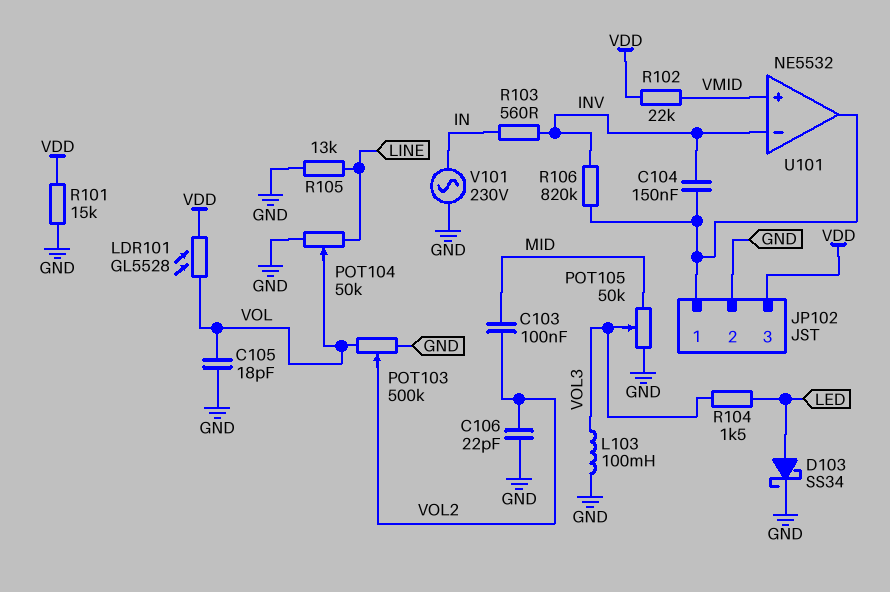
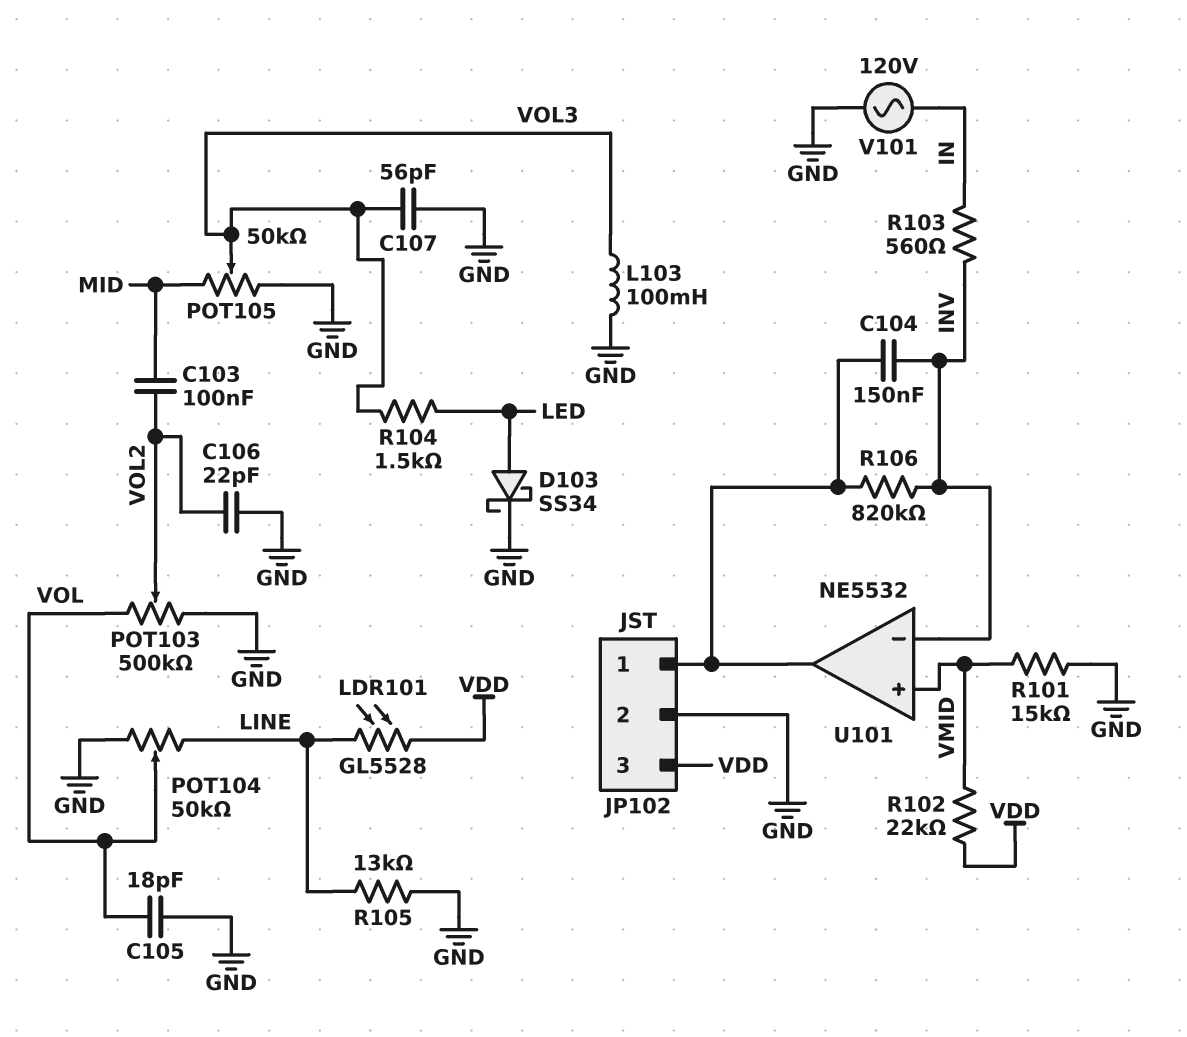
C107: none -> 56pF (GND, VOL3)
LDR101: GL5528 (VDD, VOL) -> GL5528 (LINE, VDD)
R101: 15k (GND, VDD) -> 15k (GND, VMID)
V101: AC 230V (GND, IN) -> AC 120V (GND, IN)

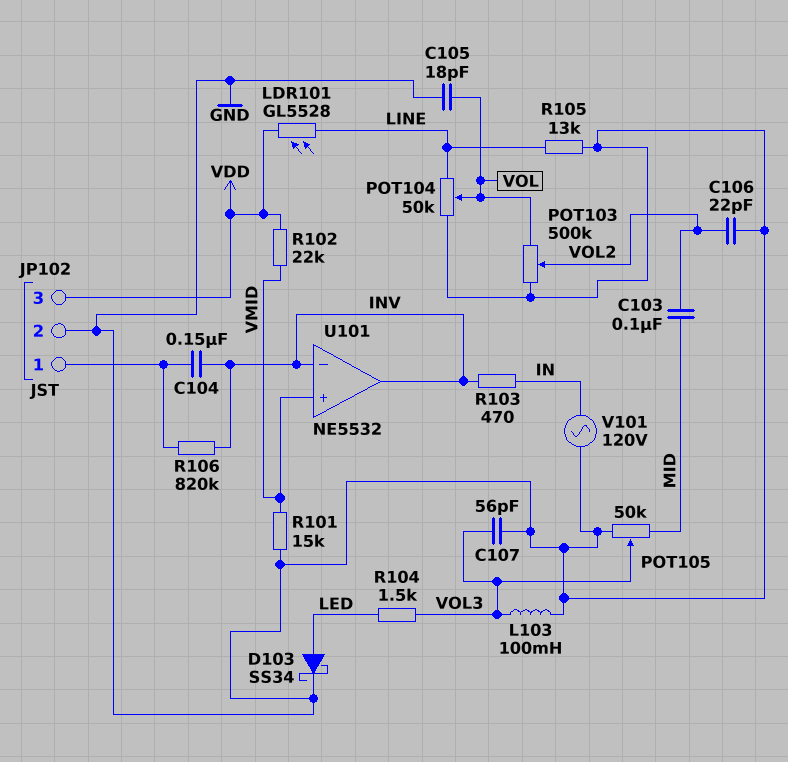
R103: 560 (IN, INV) -> 470 (IN, INV)
U101 pin out: JP102/1 -> INV

